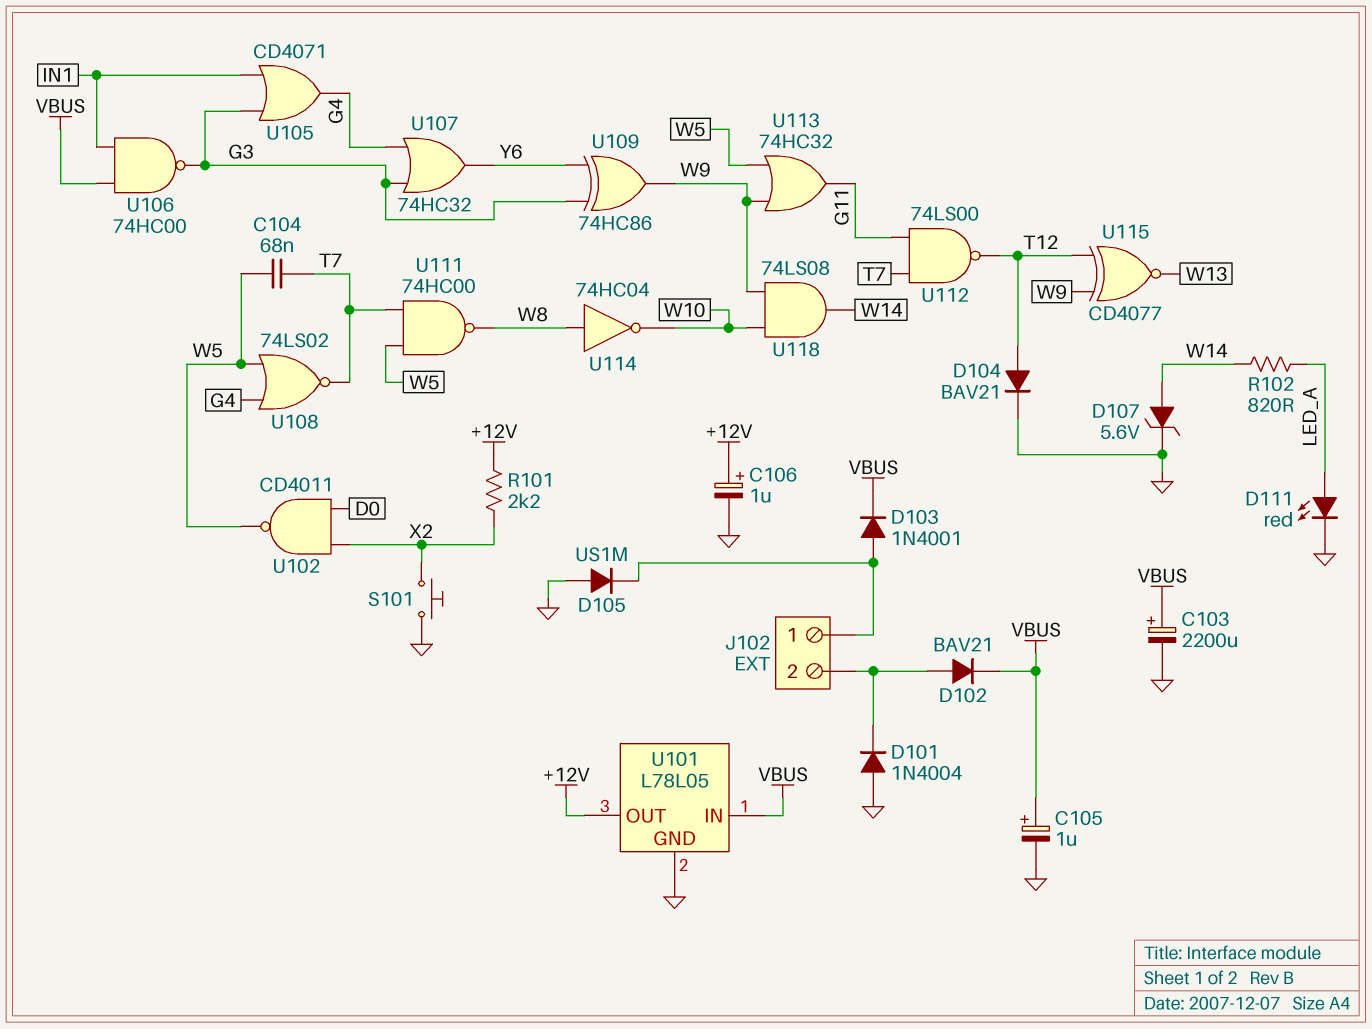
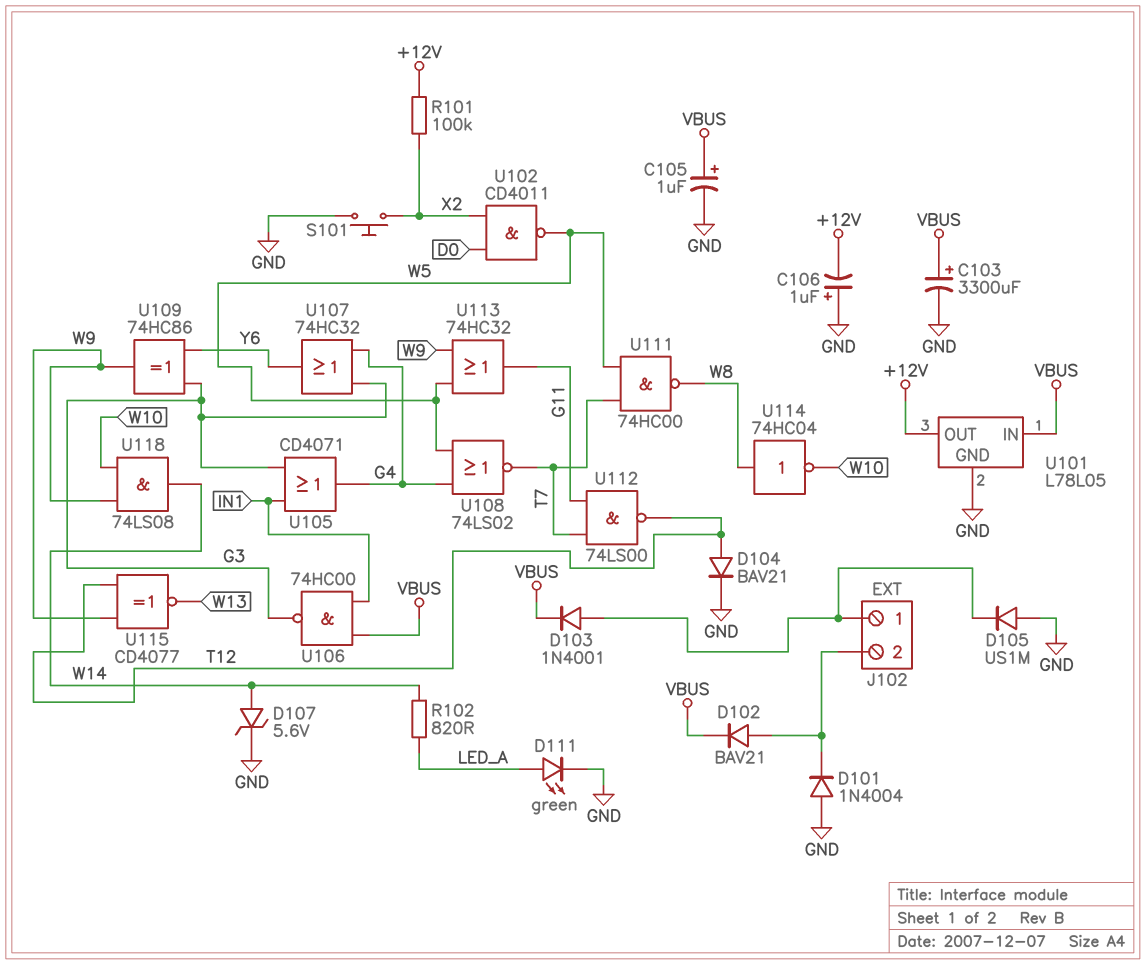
C103: 2200uF (plus VBUS, minus GND) -> 3300uF (plus VBUS, minus GND)
C104: 68nF (T7, W5) -> none
C106: 1uF (plus +12V, minus GND) -> 1uF (plus GND, minus +12V)
D111: LED red (A LED_A, K GND) -> LED green (A LED_A, K GND)
R101: 2.2k (+12V, X2) -> 100k (+12V, X2)

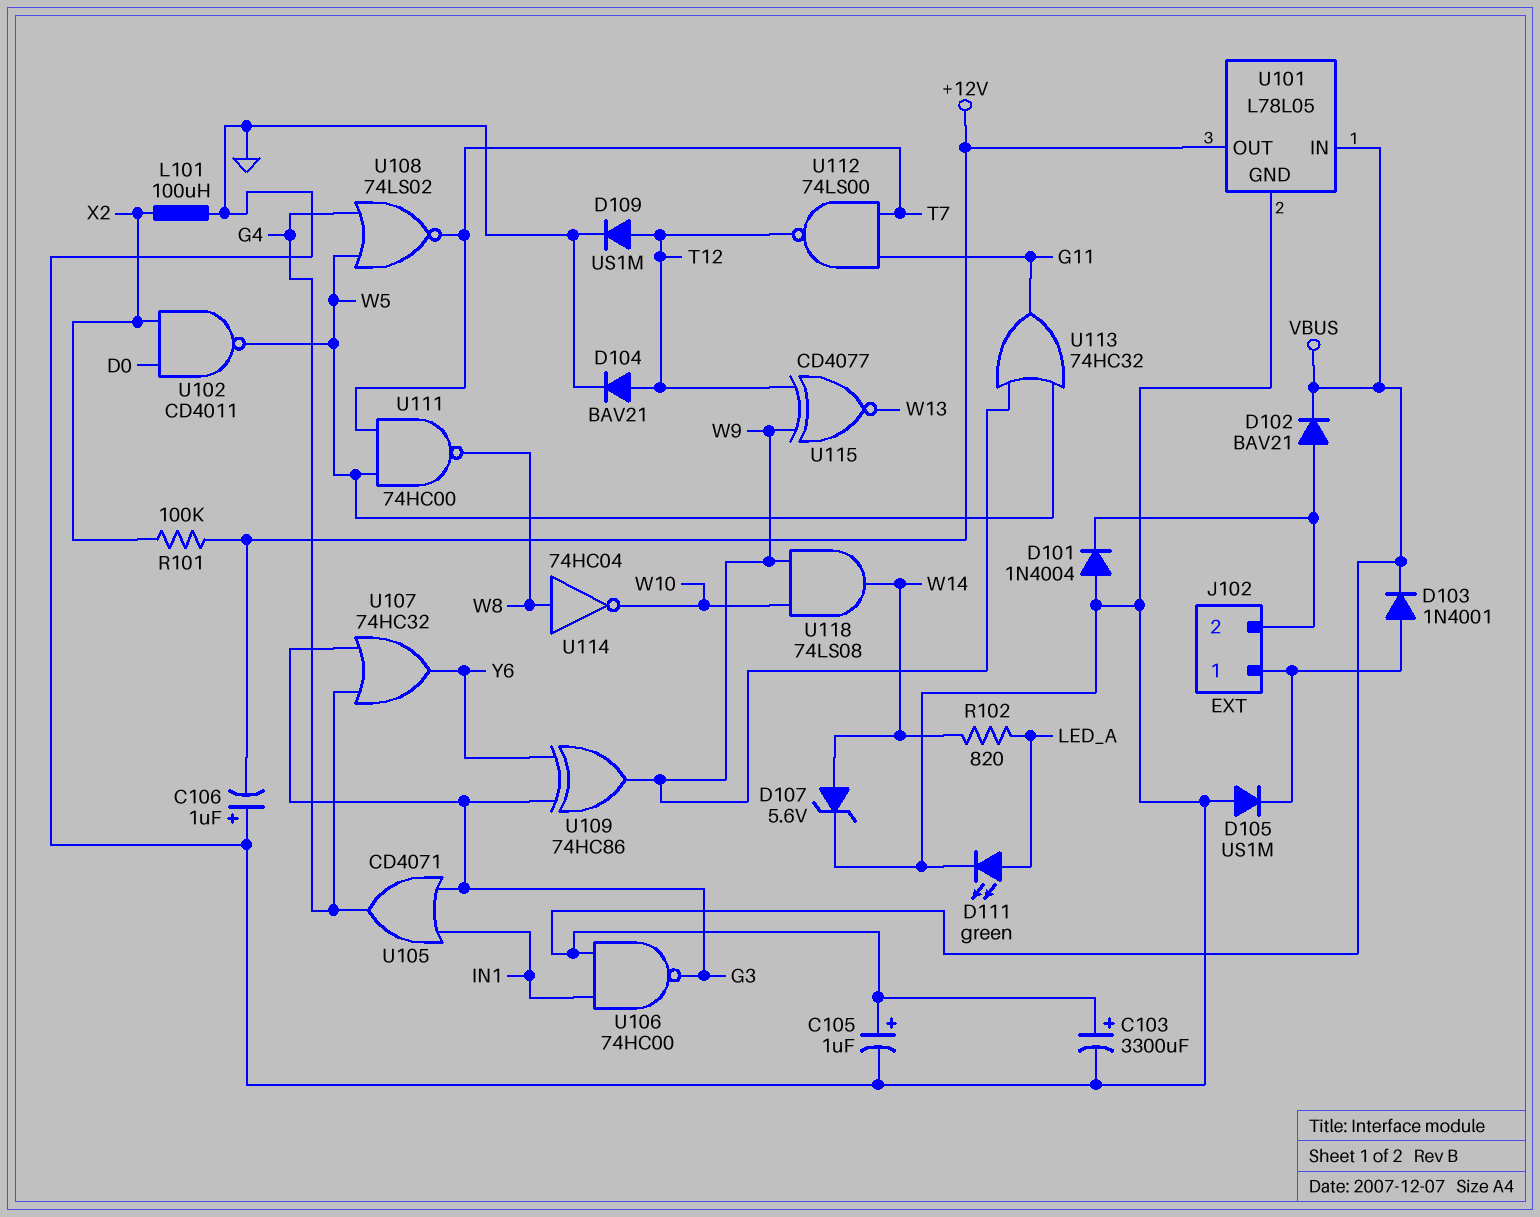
D109: none -> diode US1M (A T12, K GND)
L101: none -> 100uH (GND, X2)
S101: button (GND, X2) -> none

